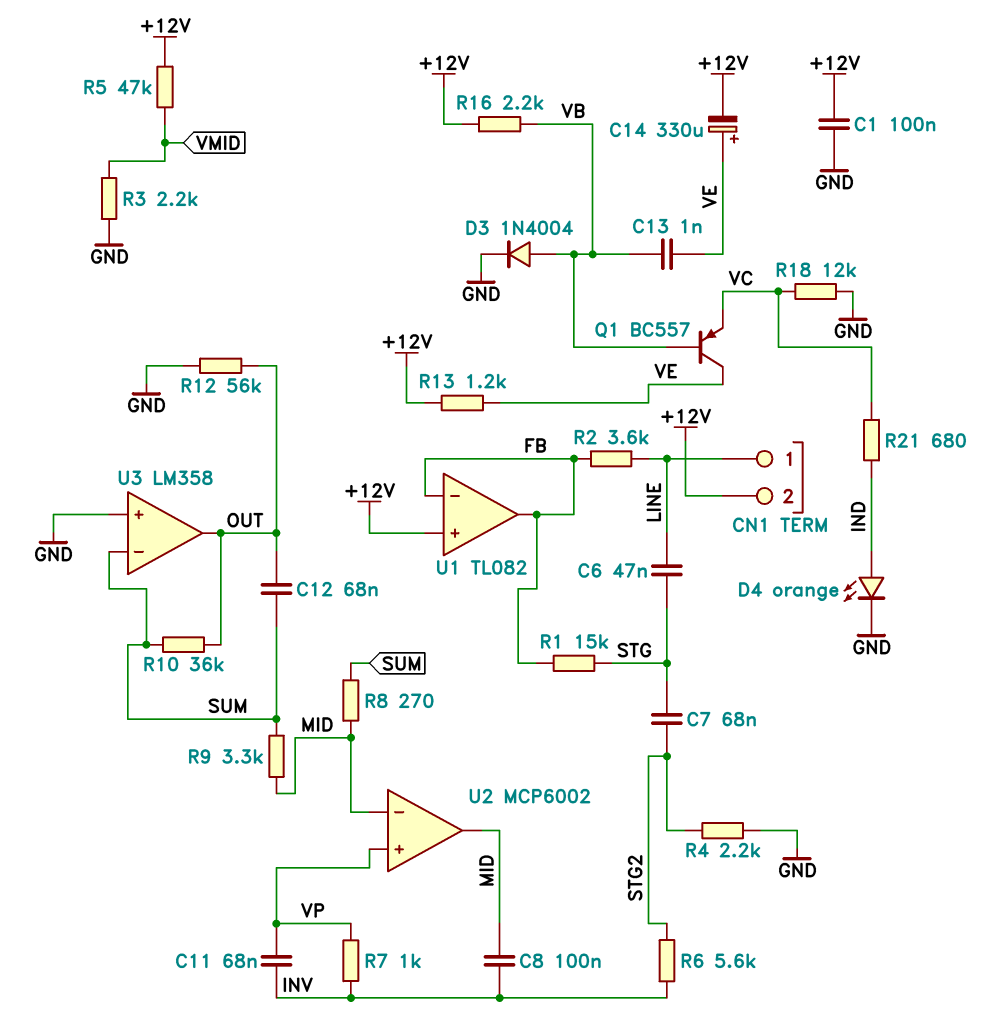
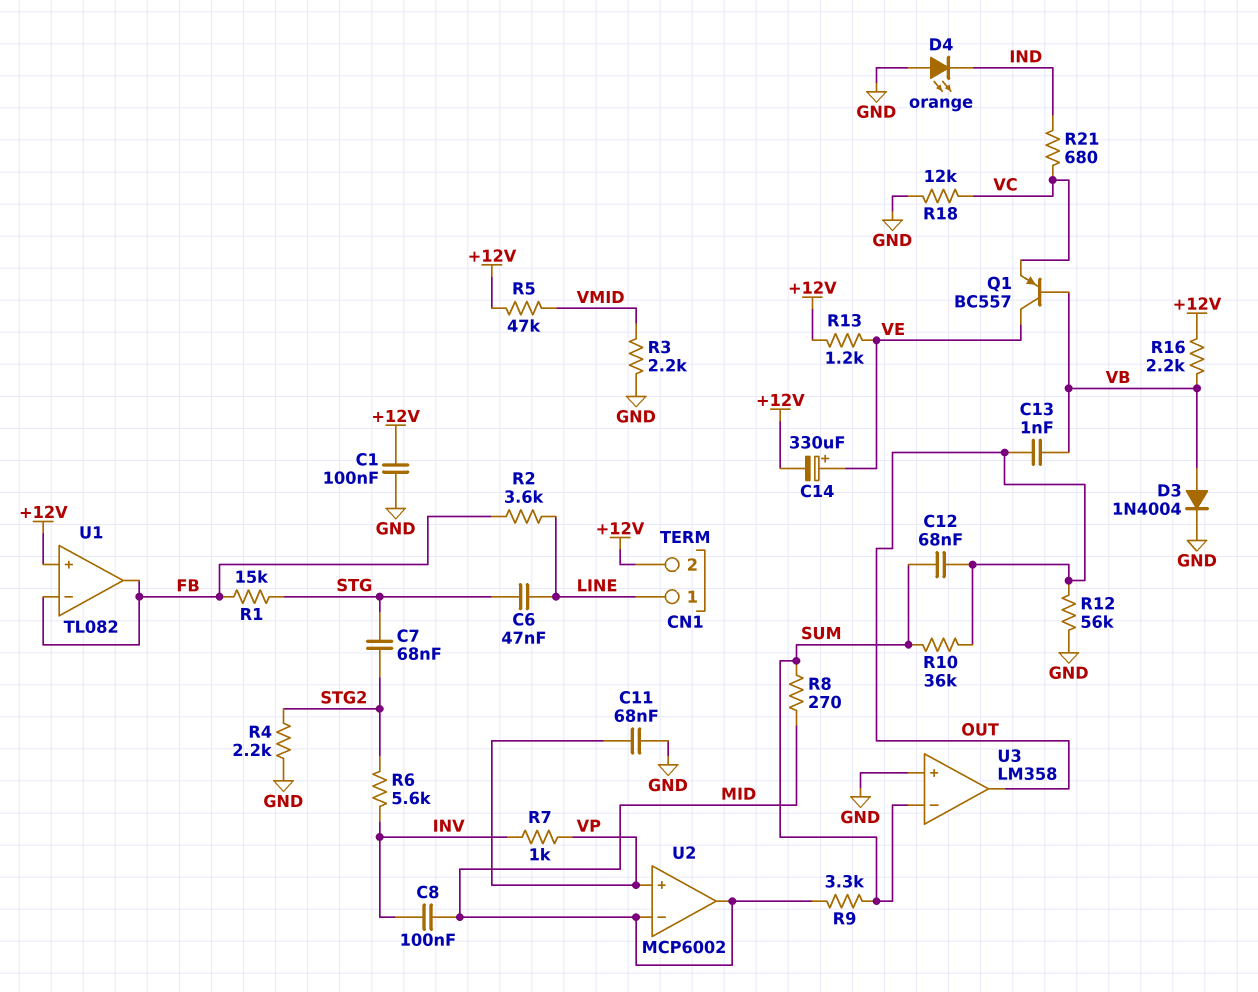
C11: 68nF (INV, VP) -> 68nF (GND, VP)
C13: 1nF (VB, VE) -> 1nF (OUT, VB)
D4: LED orange (A IND, K GND) -> LED orange (A GND, K IND)

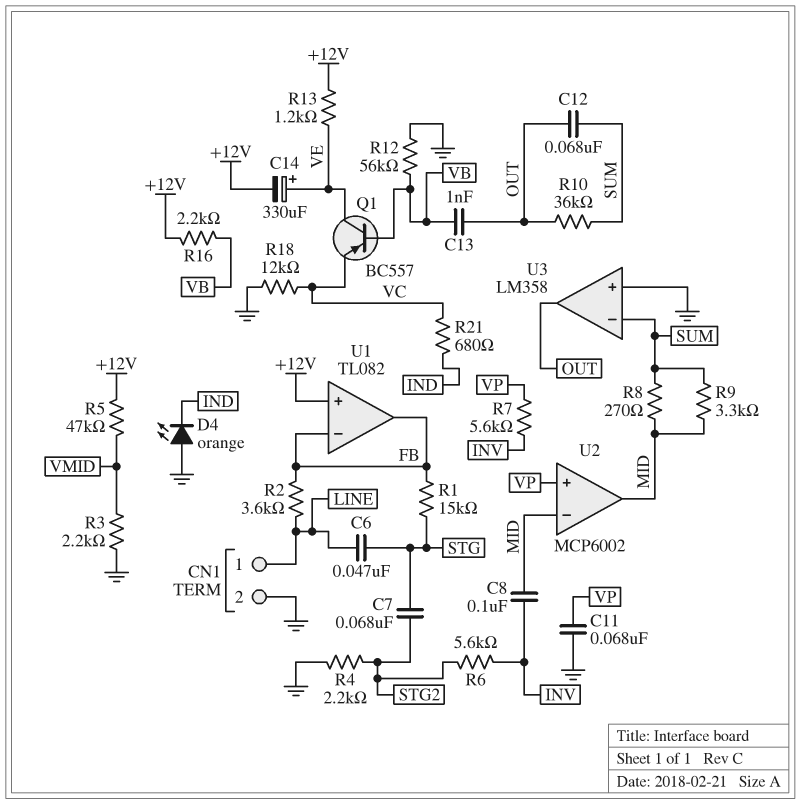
C1: 100nF (+12V, GND) -> none
CN1 pin 2: +12V -> GND
D3: diode 1N4004 (A VB, K GND) -> none
R7: 1k (INV, VP) -> 5.6k (INV, VP)
R12: 56k (GND, OUT) -> 56k (GND, VB)

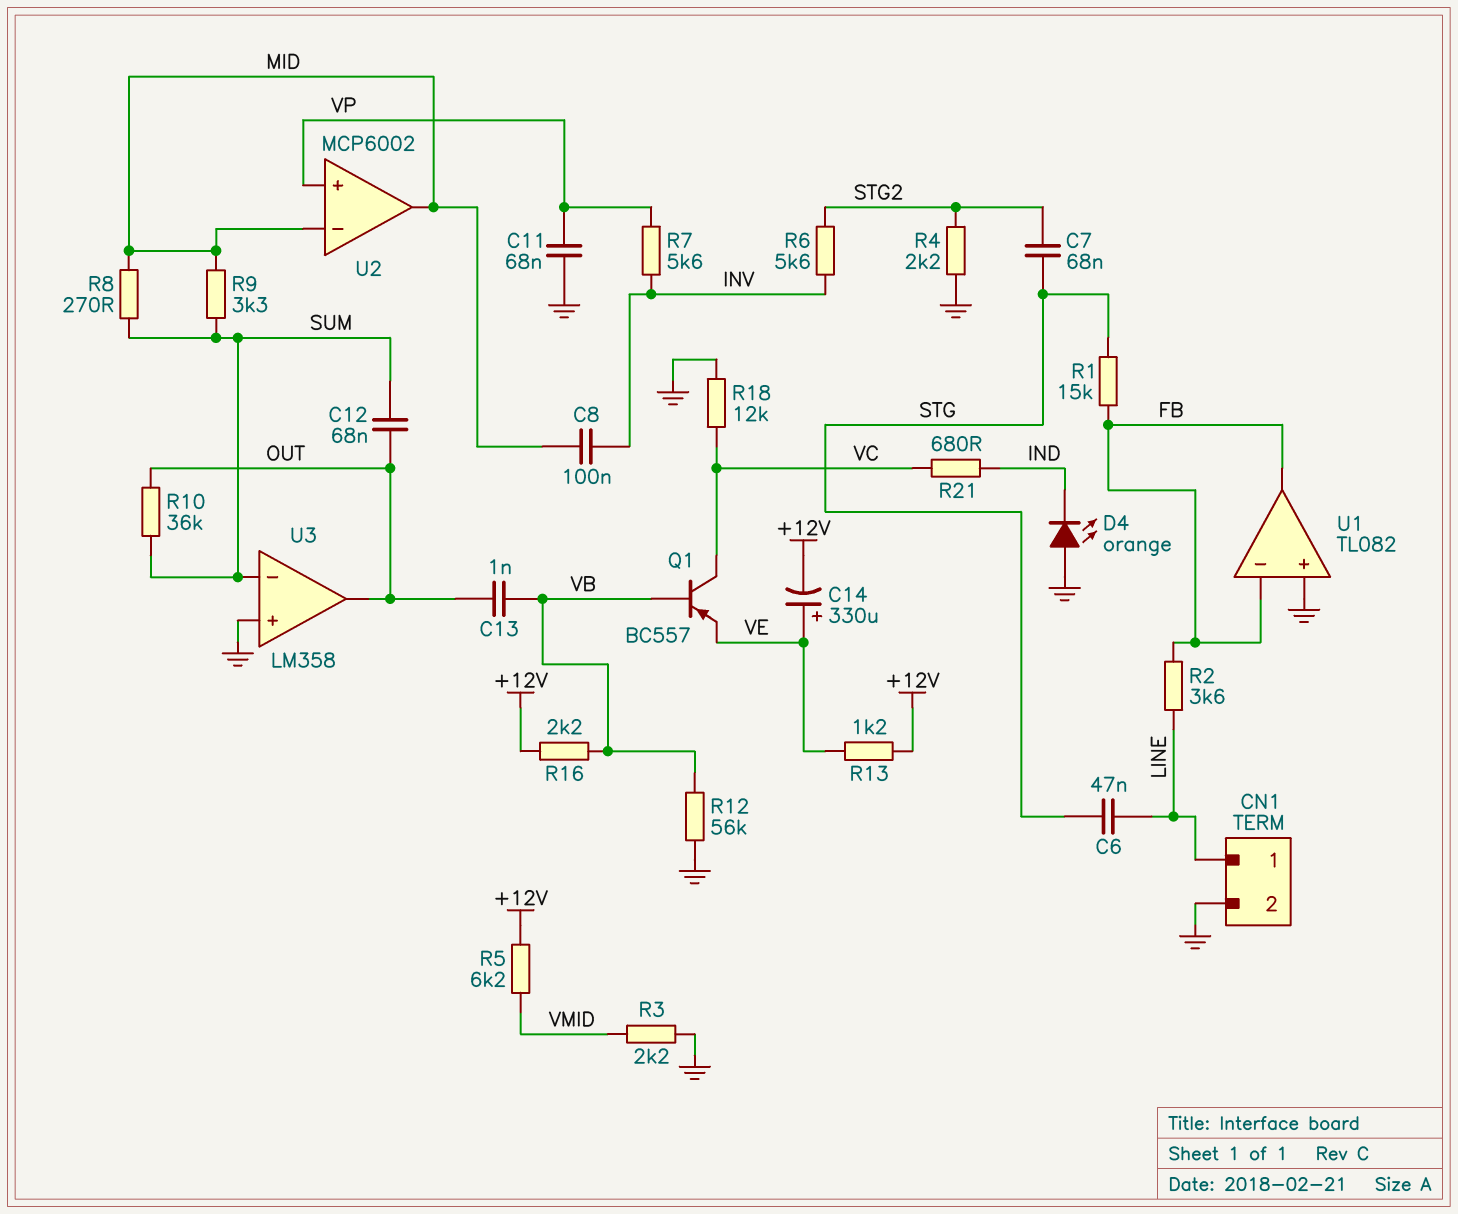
Q1: PNP BC557 (B VB, C VE, E VC) -> PNP BC557 (B VB, C VC, E VE)
R5: 47k (+12V, VMID) -> 6.2k (+12V, VMID)
U1 pin in+: +12V -> GND

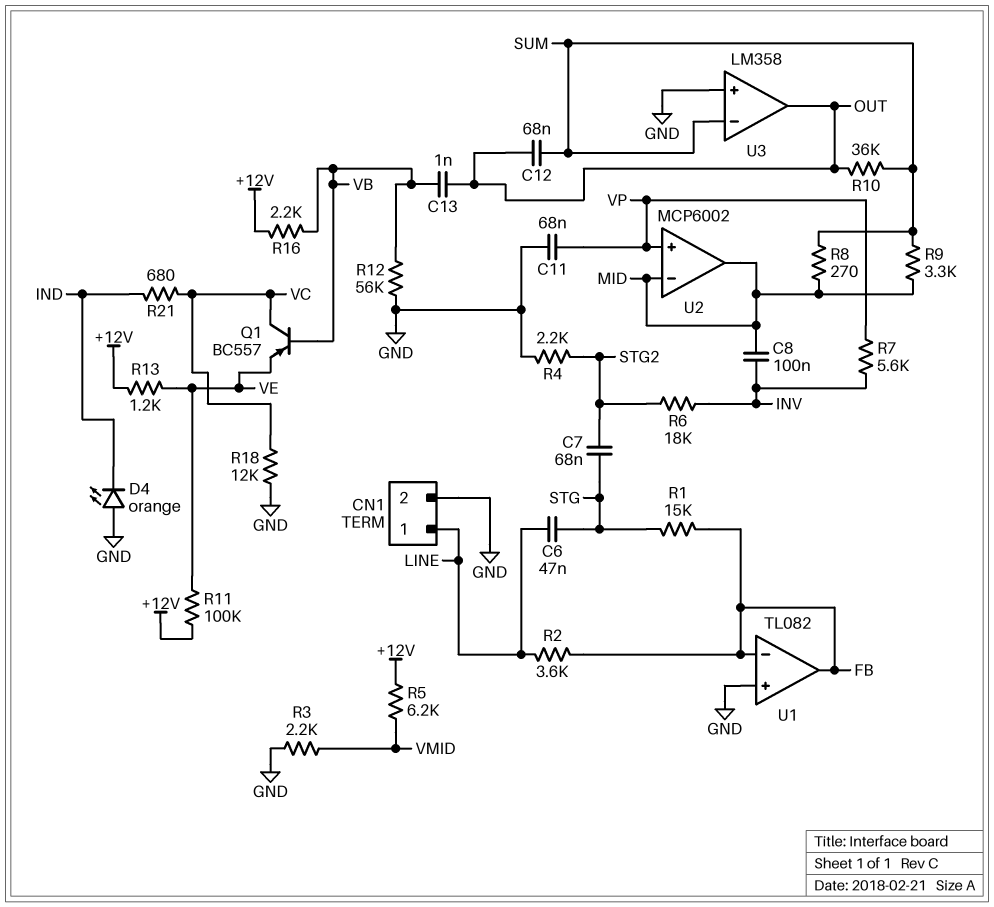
C14: 330uF (plus VE, minus +12V) -> none
R6: 5.6k (INV, STG2) -> 18k (INV, STG2)
R11: none -> 100k (+12V, VE)

